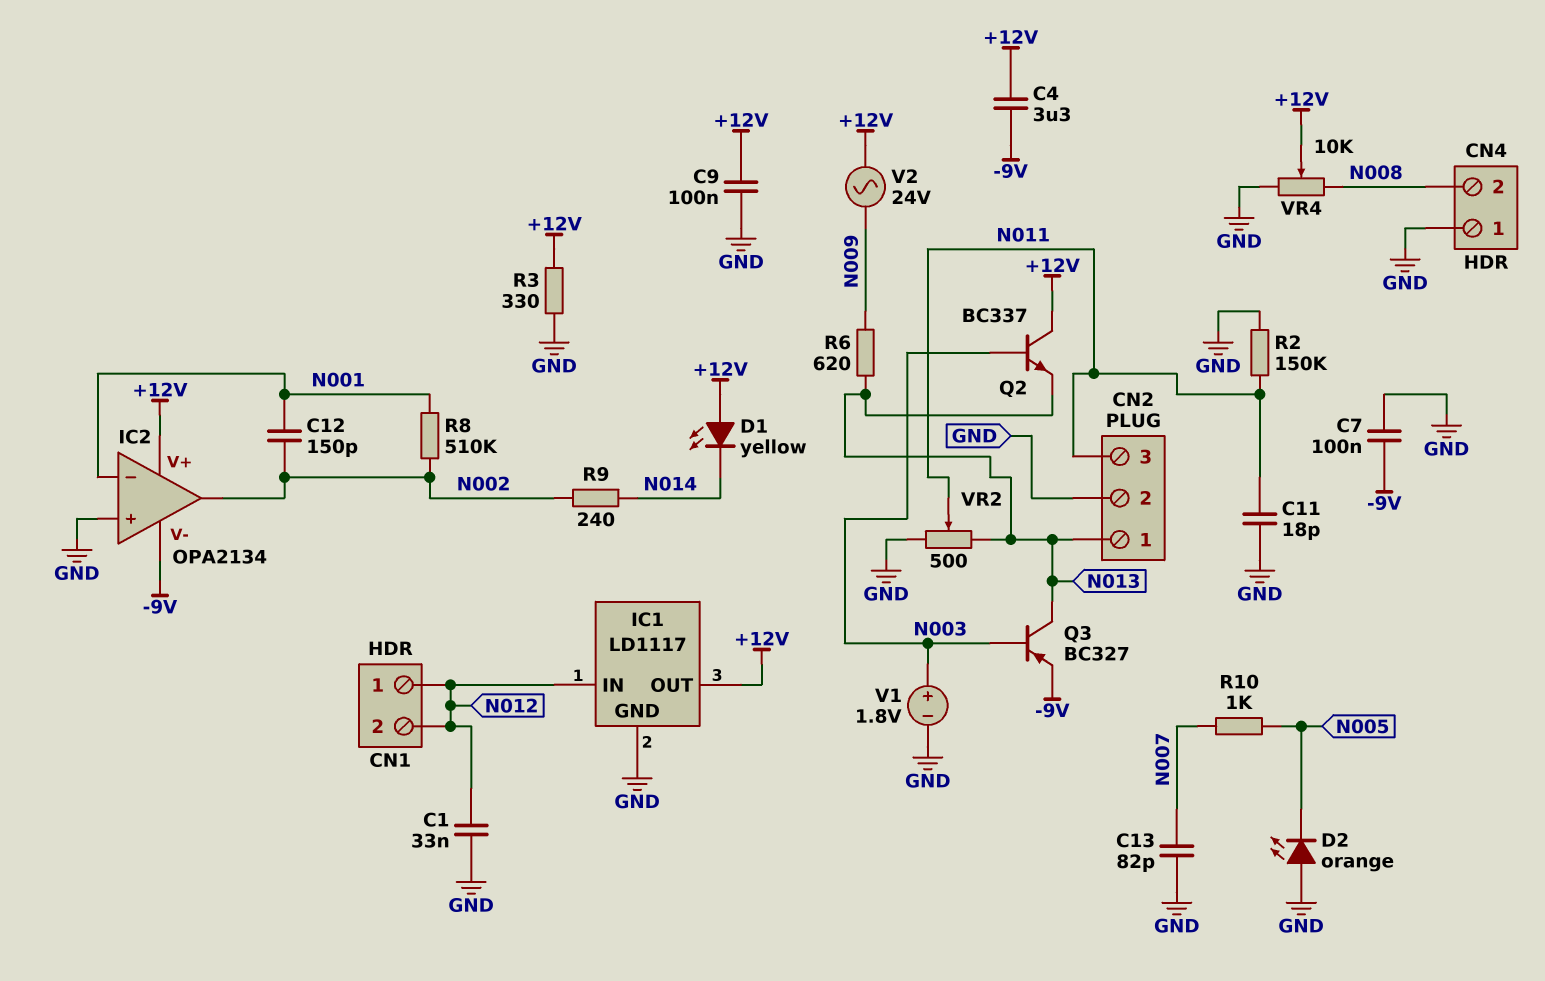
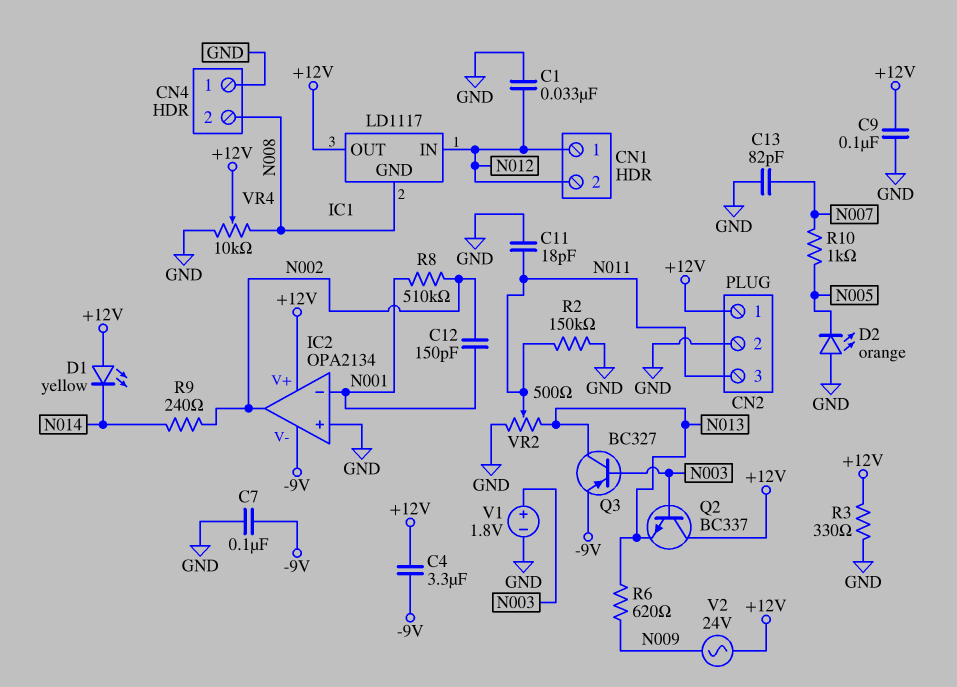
CN2 pin 1: N013 -> +12V
IC1 pin GND: GND -> N008

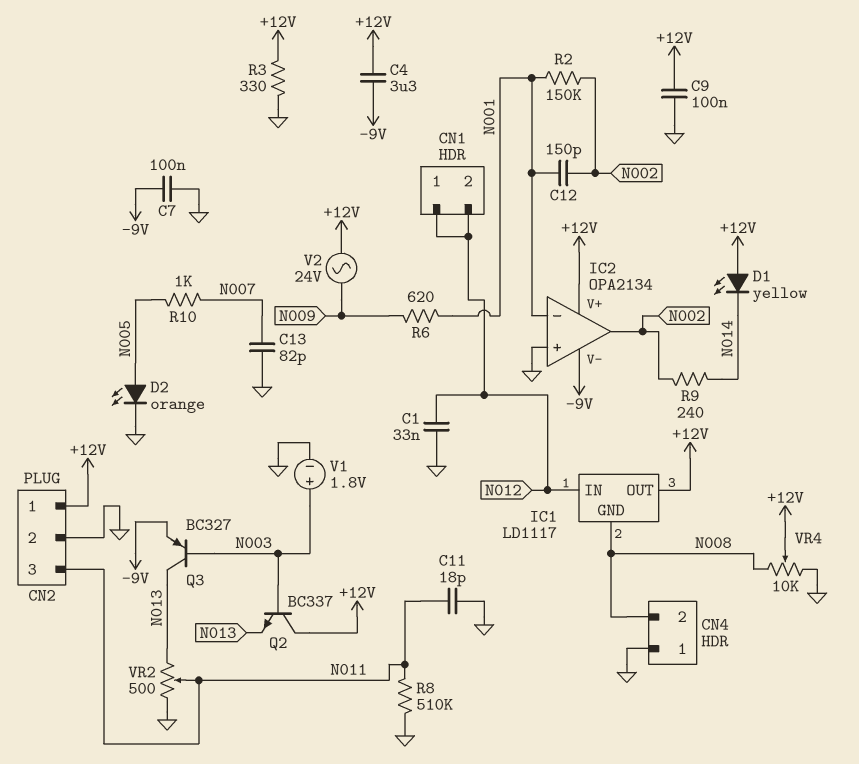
D2: LED orange (A GND, K N005) -> LED orange (A N005, K GND)
R2: 150k (GND, N011) -> 150k (N001, N002)
R6: 620 (N009, N013) -> 620 (N001, N009)
R8: 510k (N001, N002) -> 510k (GND, N011)

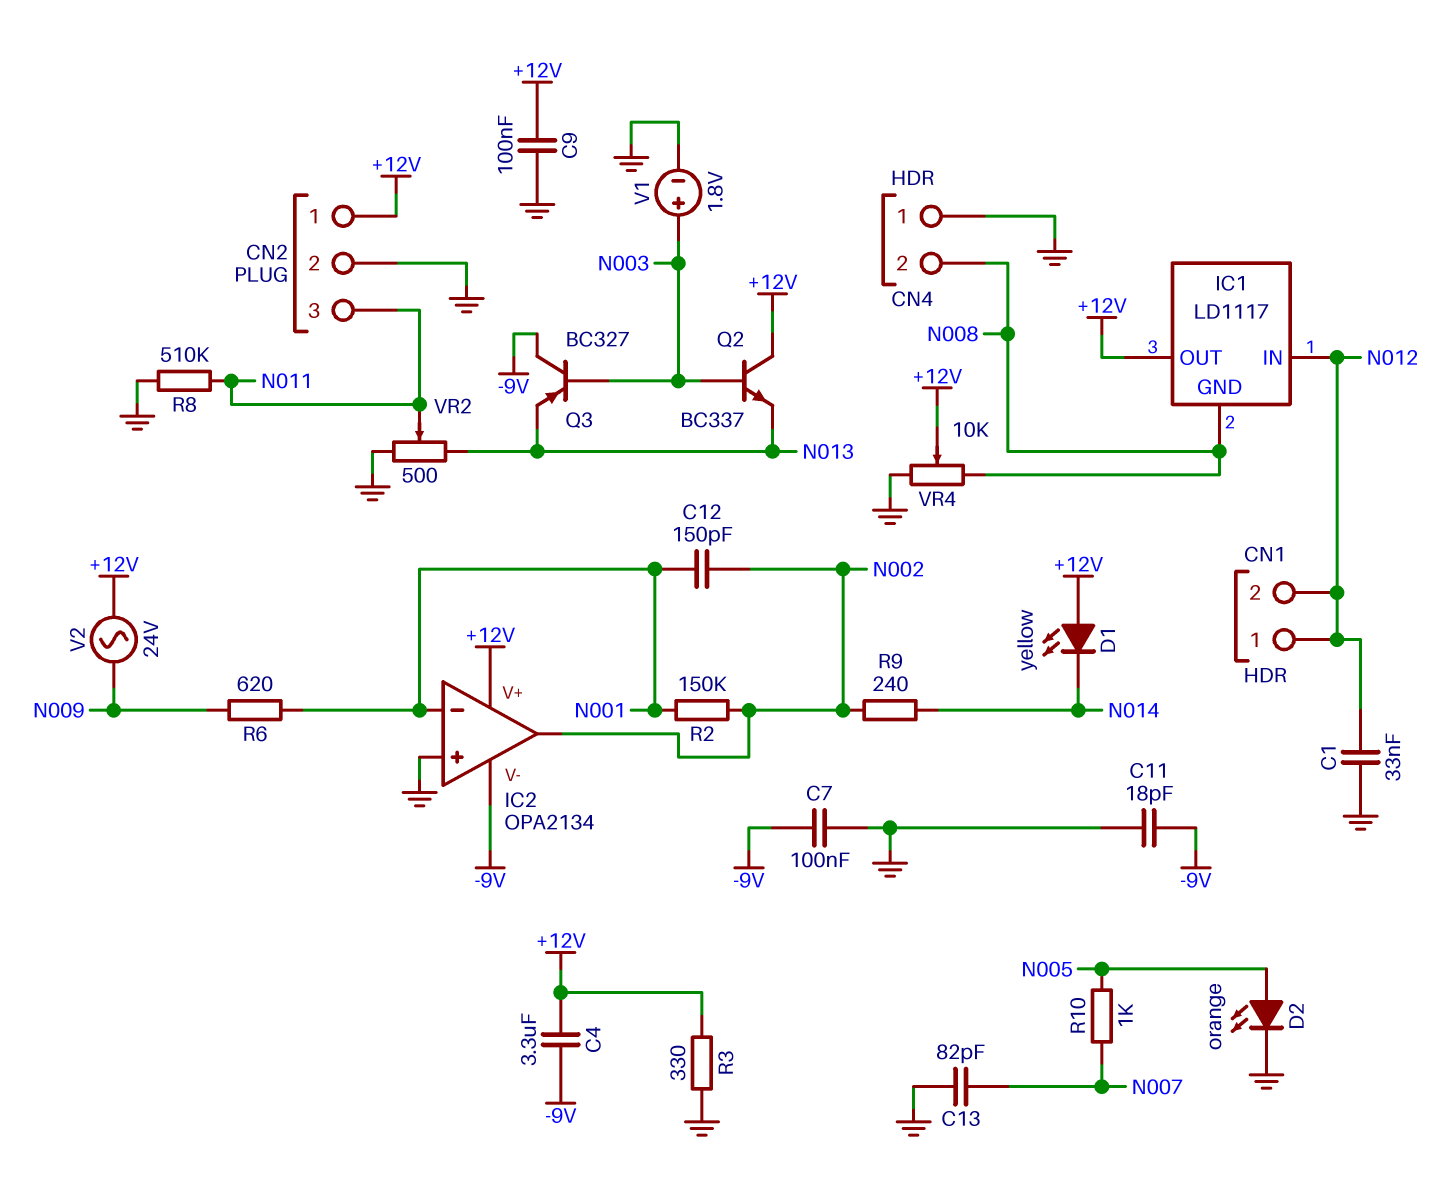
C11: 18pF (GND, N011) -> 18pF (-9V, GND)
Q3: PNP BC327 (B N003, C N013, E -9V) -> PNP BC327 (B N003, C -9V, E N013)

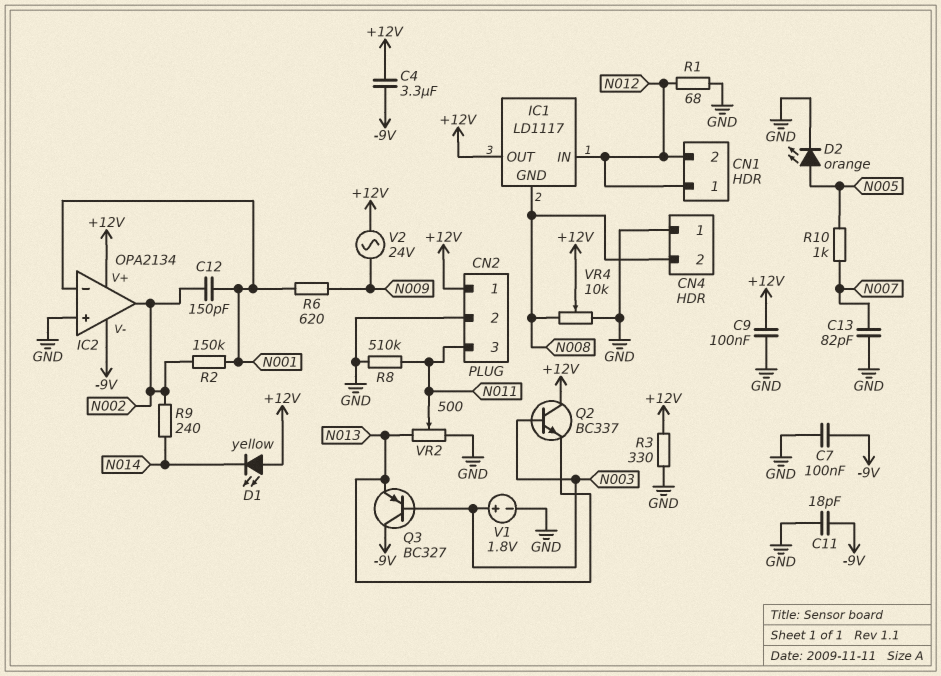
C1: 33nF (GND, N012) -> none
R1: none -> 68 (GND, N012)

